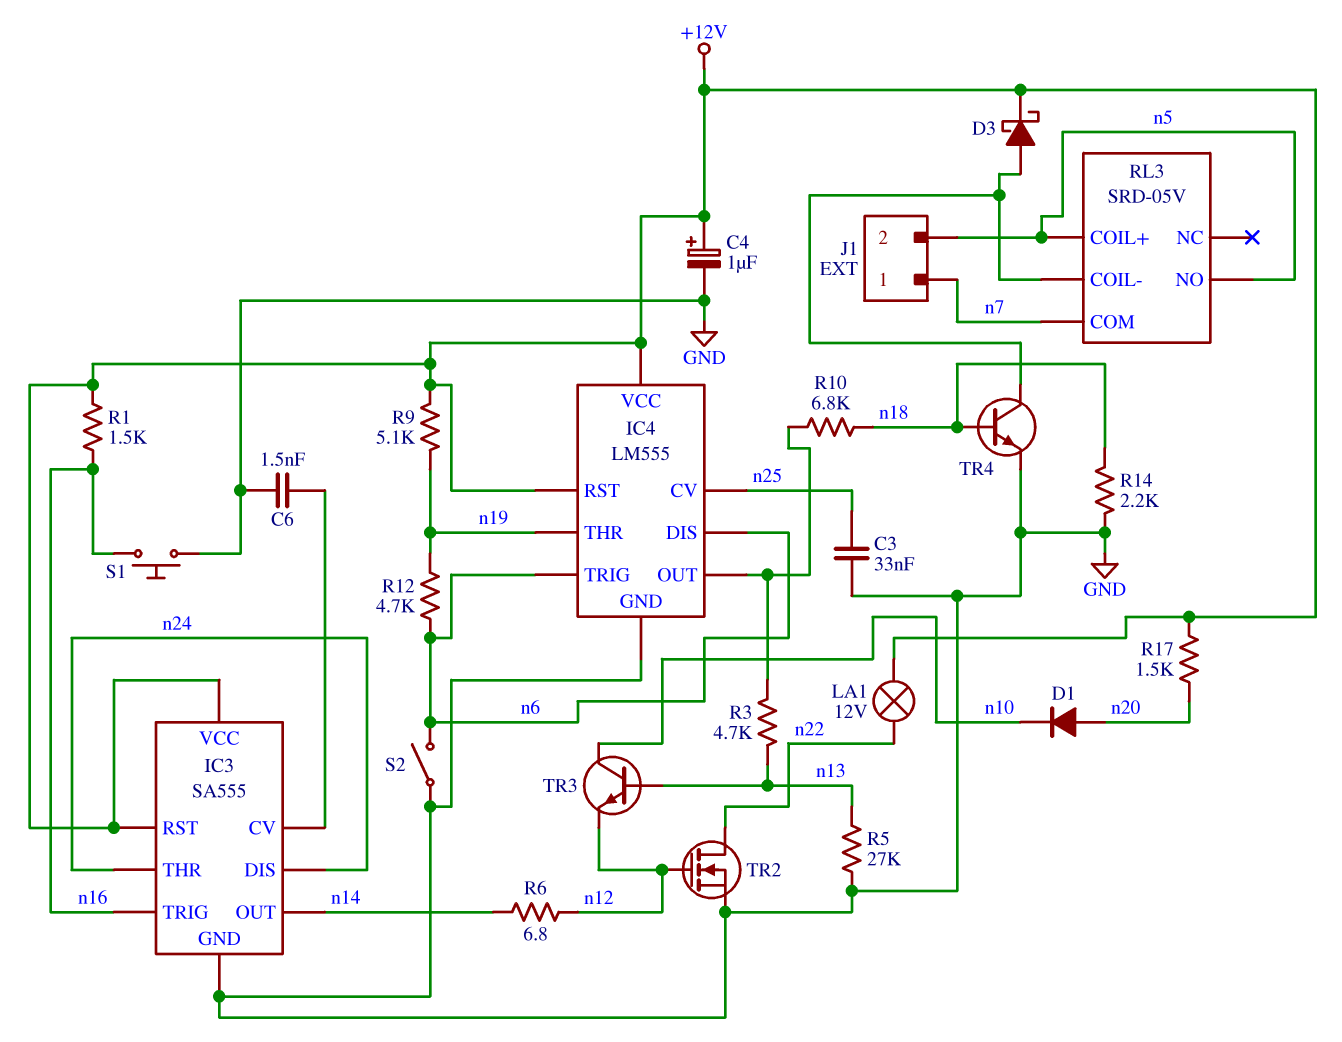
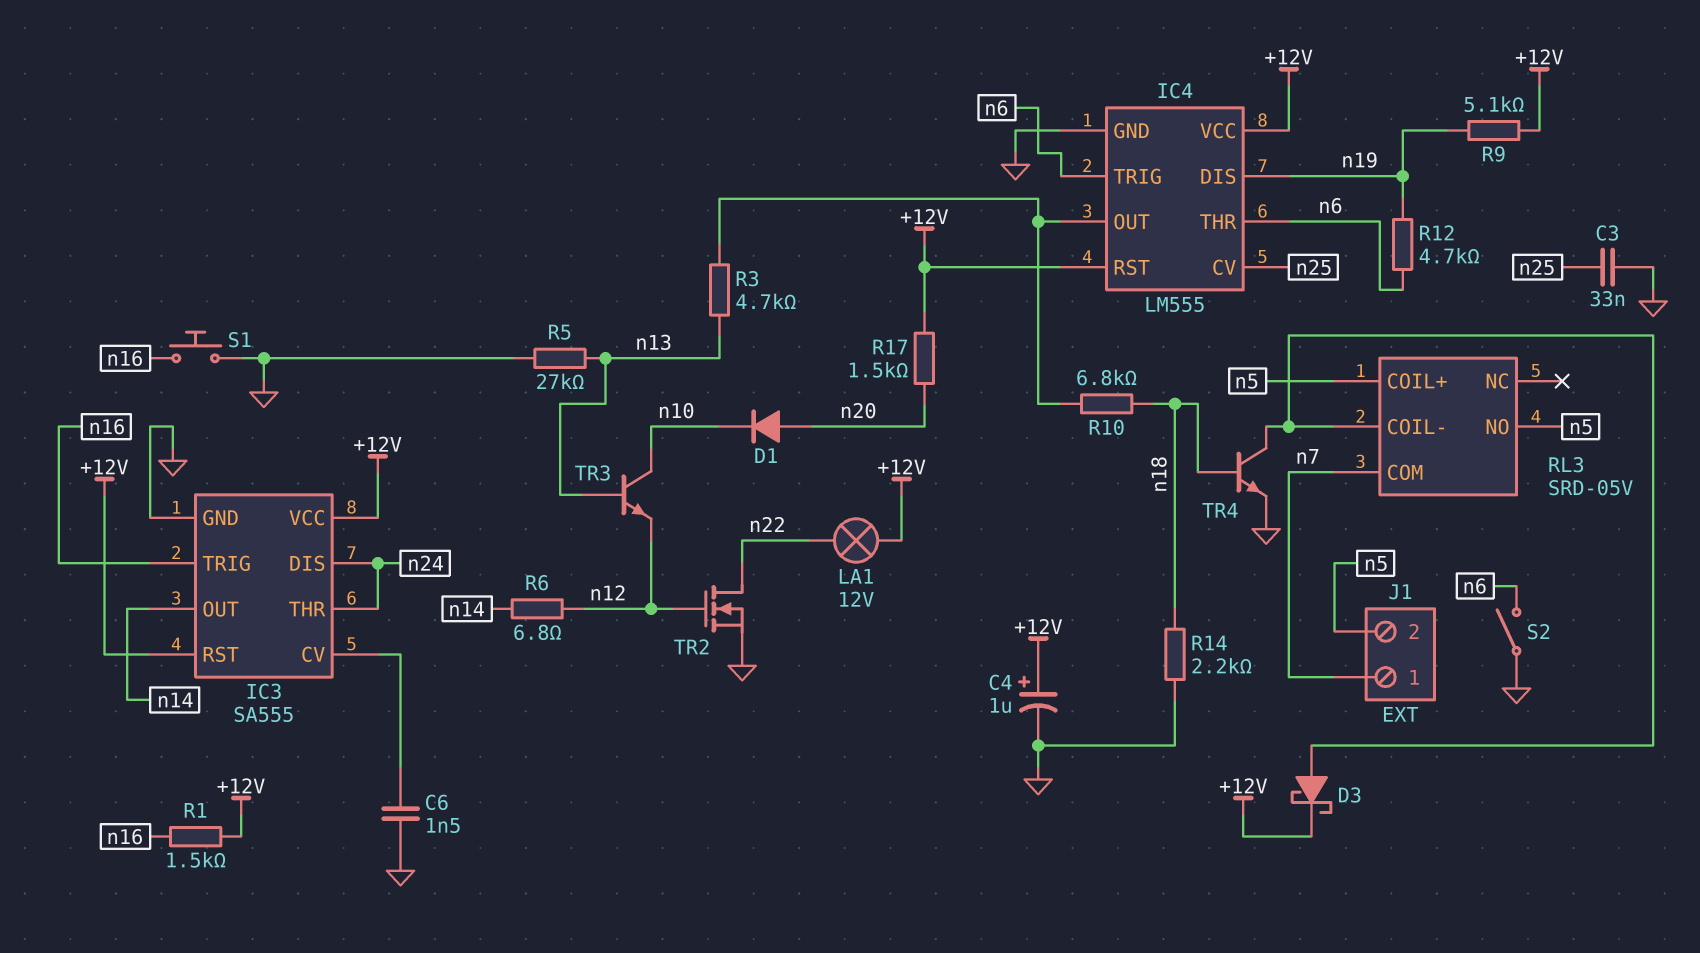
IC4 pin DIS: n6 -> n19
IC4 pin THR: n19 -> n6

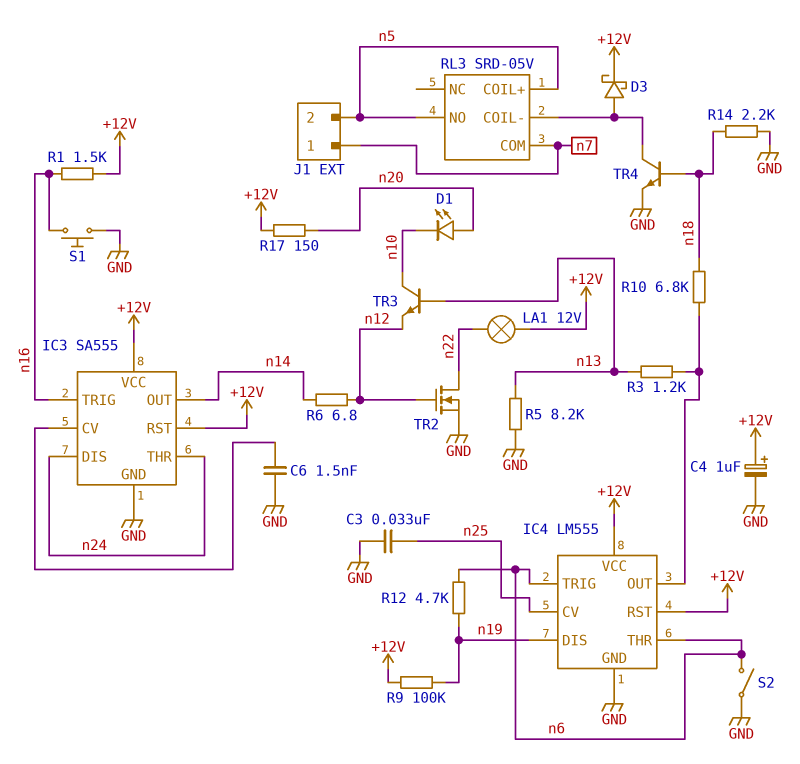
D1: diode (A n20, K n10) -> LED (A n20, K n10)
R3: 4.7k (IC4/OUT, n13) -> 1.2k (IC4/OUT, n13)
R5: 27k (GND, n13) -> 8.2k (GND, n13)
R9: 5.1k (+12V, n19) -> 100k (+12V, n19)
R17: 1.5k (+12V, n20) -> 150 (+12V, n20)

